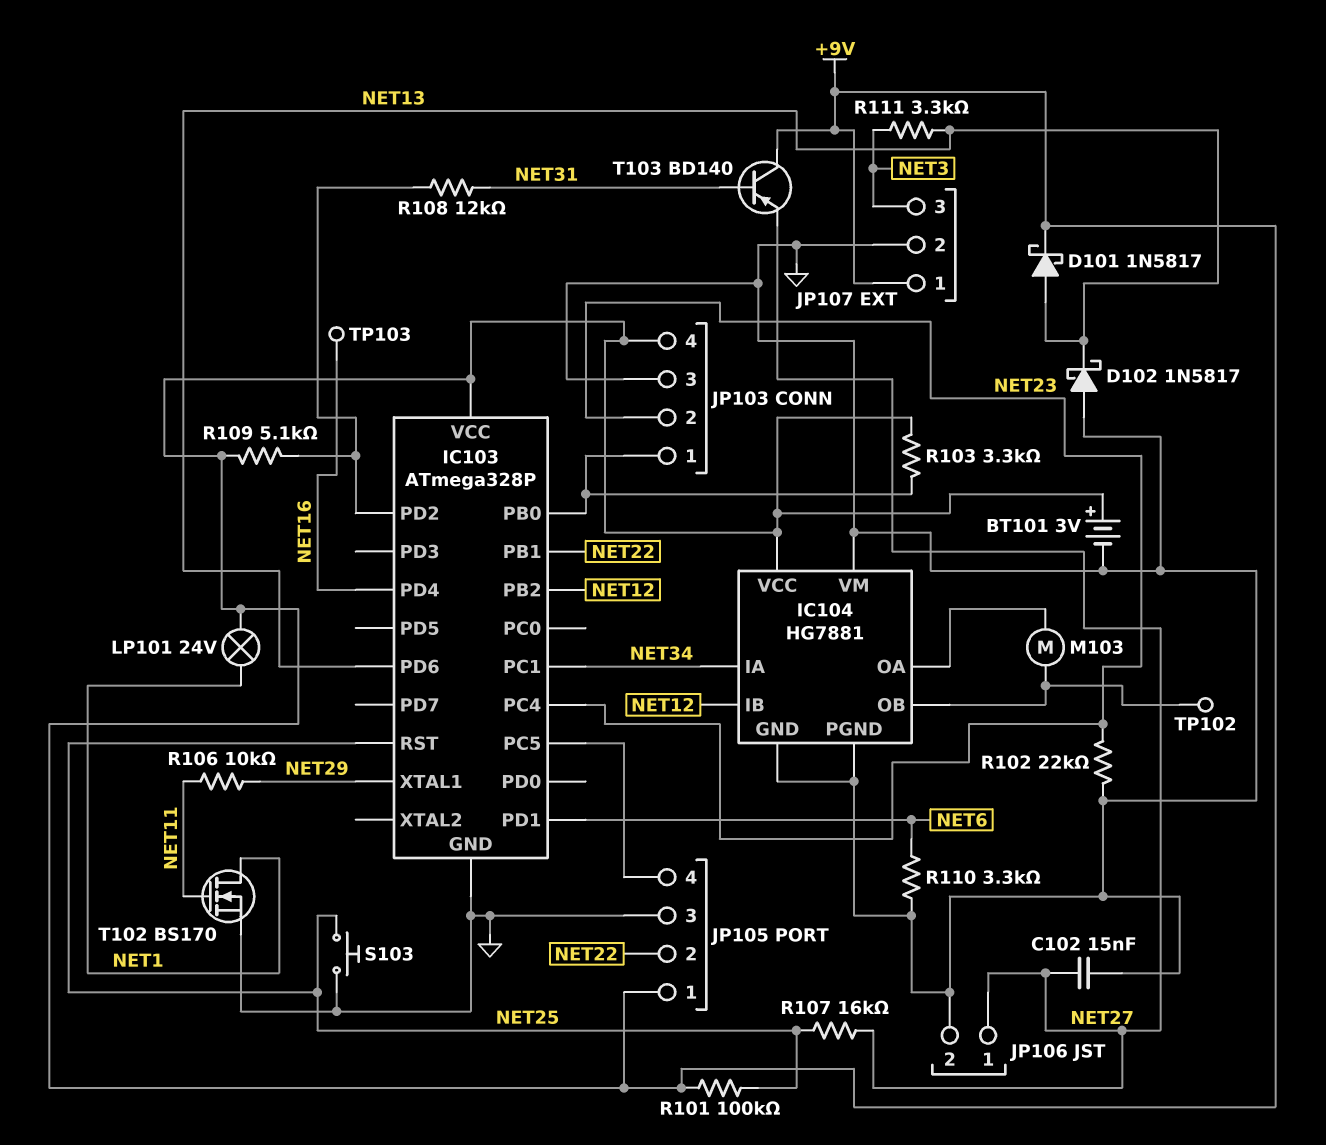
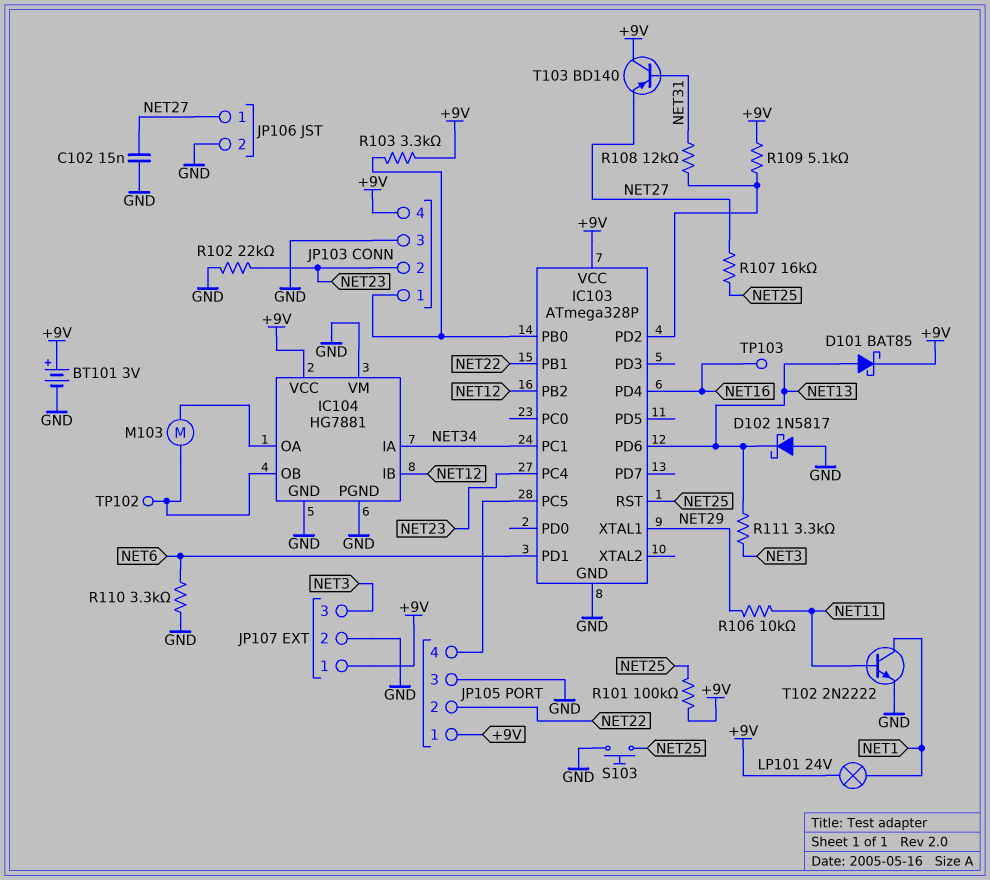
D101: schottky 1N5817 (A NET13, K +9V) -> schottky BAT85 (A NET13, K +9V)
T102: NMOS BS170 (G NET11, D NET1, S GND) -> NPN 2N2222 (B NET11, C NET1, E GND)

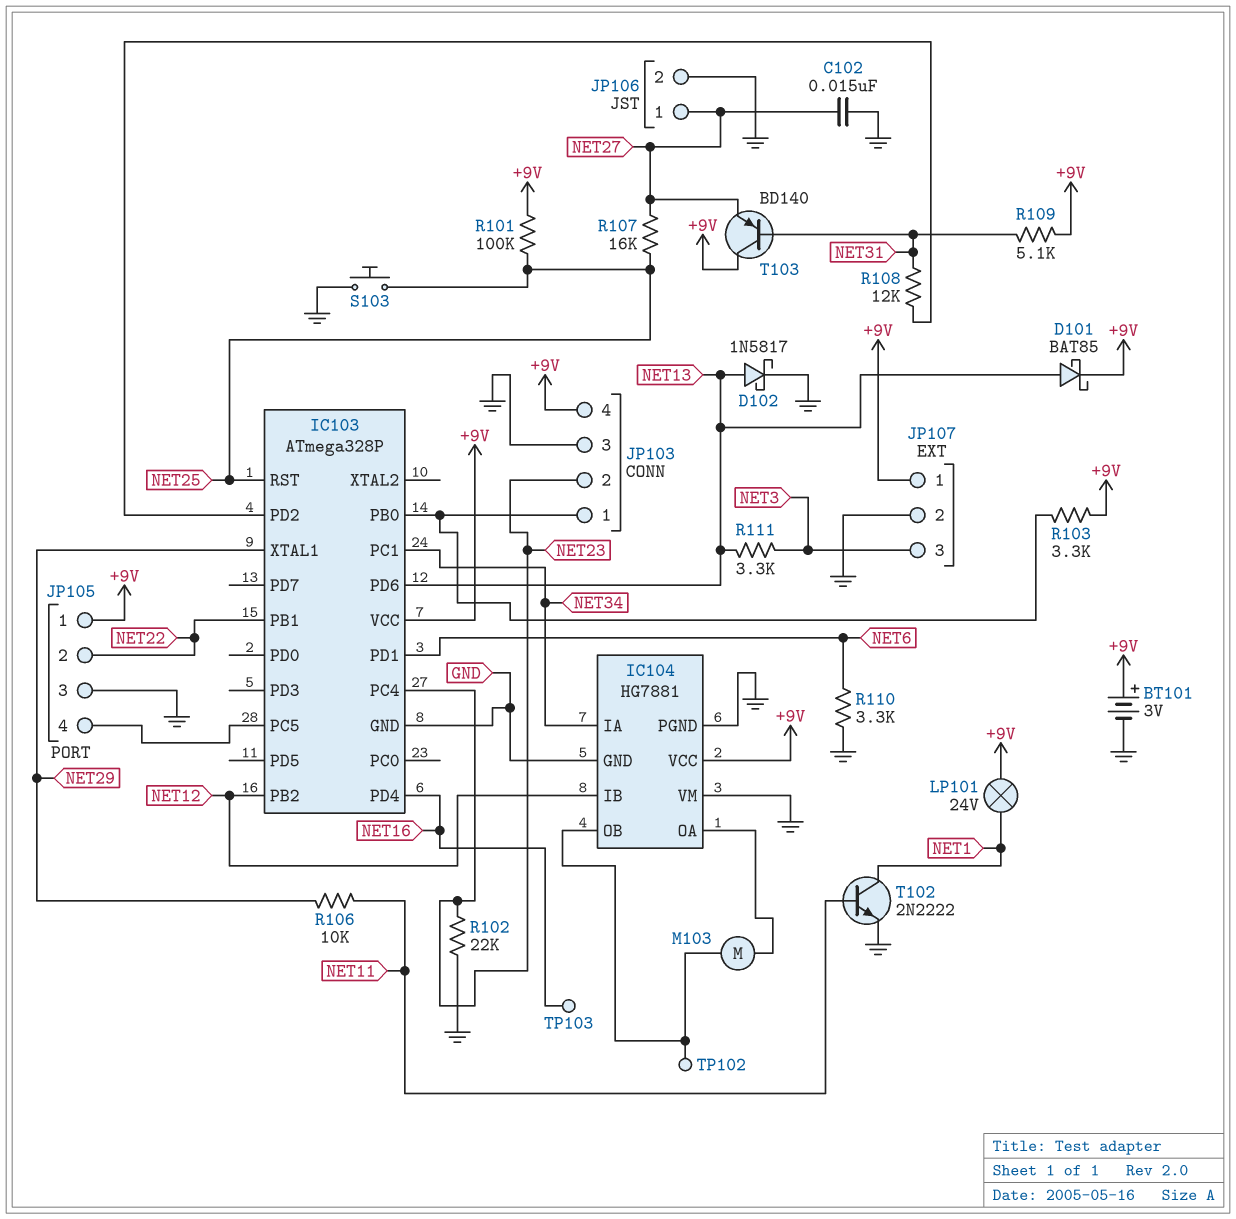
D102: schottky 1N5817 (A GND, K NET13) -> schottky 1N5817 (A NET13, K GND)
R109: 5.1k (+9V, IC103/PD2) -> 5.1k (+9V, NET31)

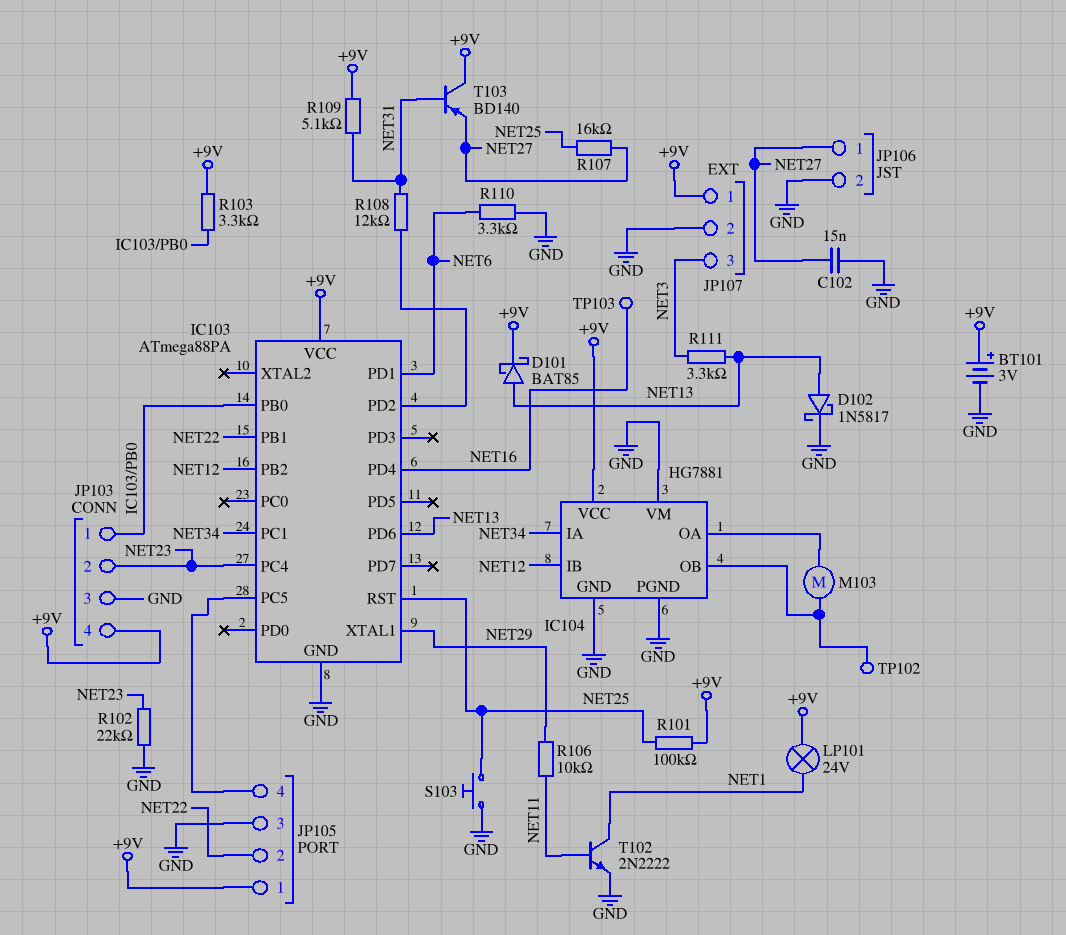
IC103: ATmega328P -> ATmega88PA

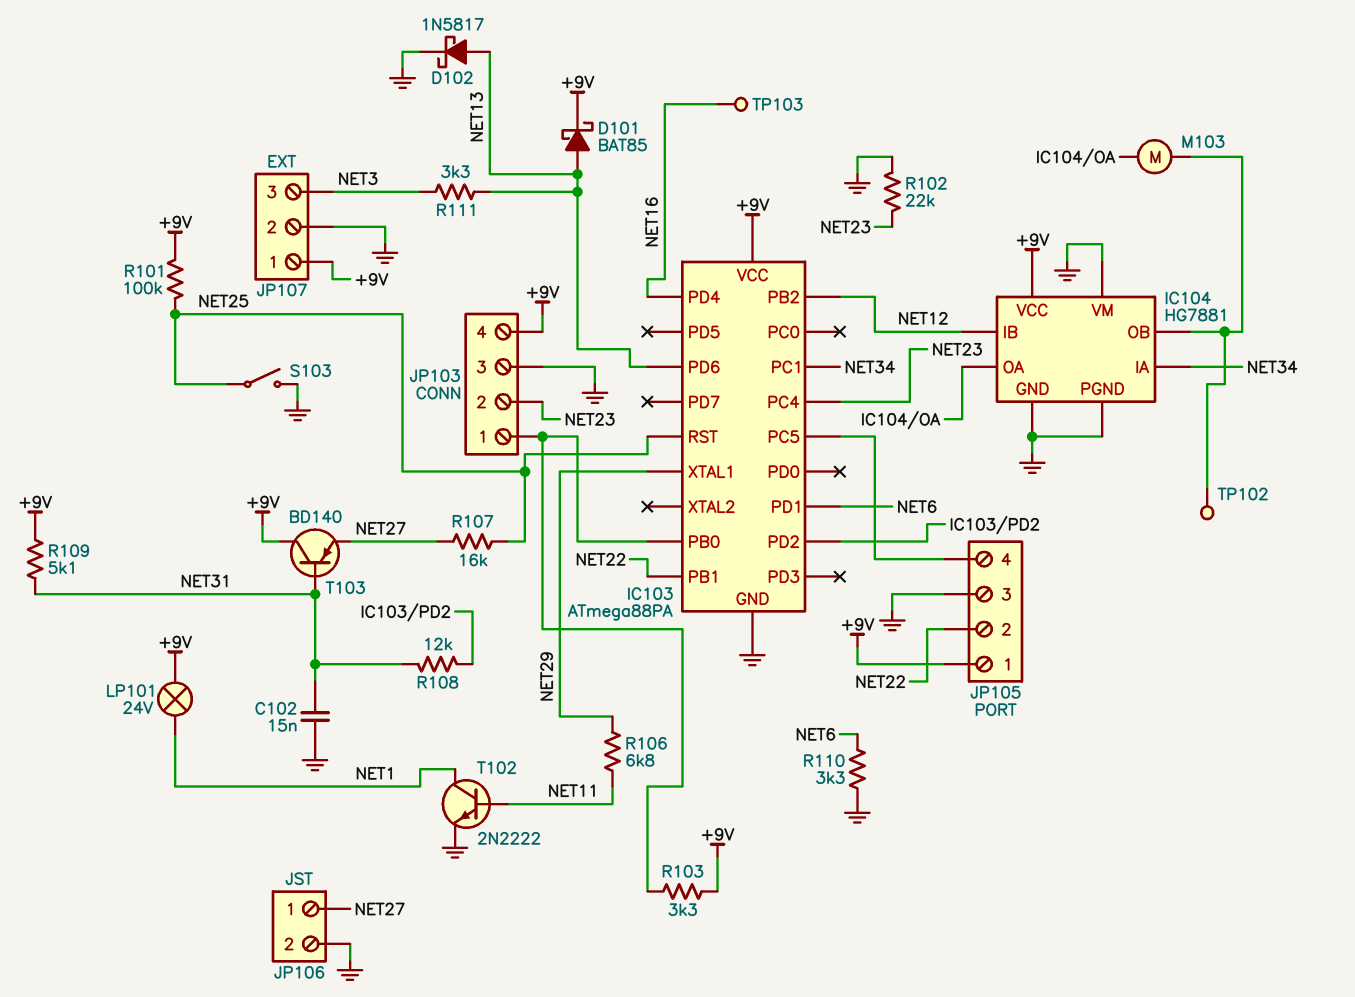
BT101: 3V (plus +9V, minus GND) -> none
C102: 15nF (GND, NET27) -> 15nF (GND, NET31)
R106: 10k (NET11, NET29) -> 6.8k (NET11, NET29)
S103: button (GND, NET25) -> switch (GND, NET25)

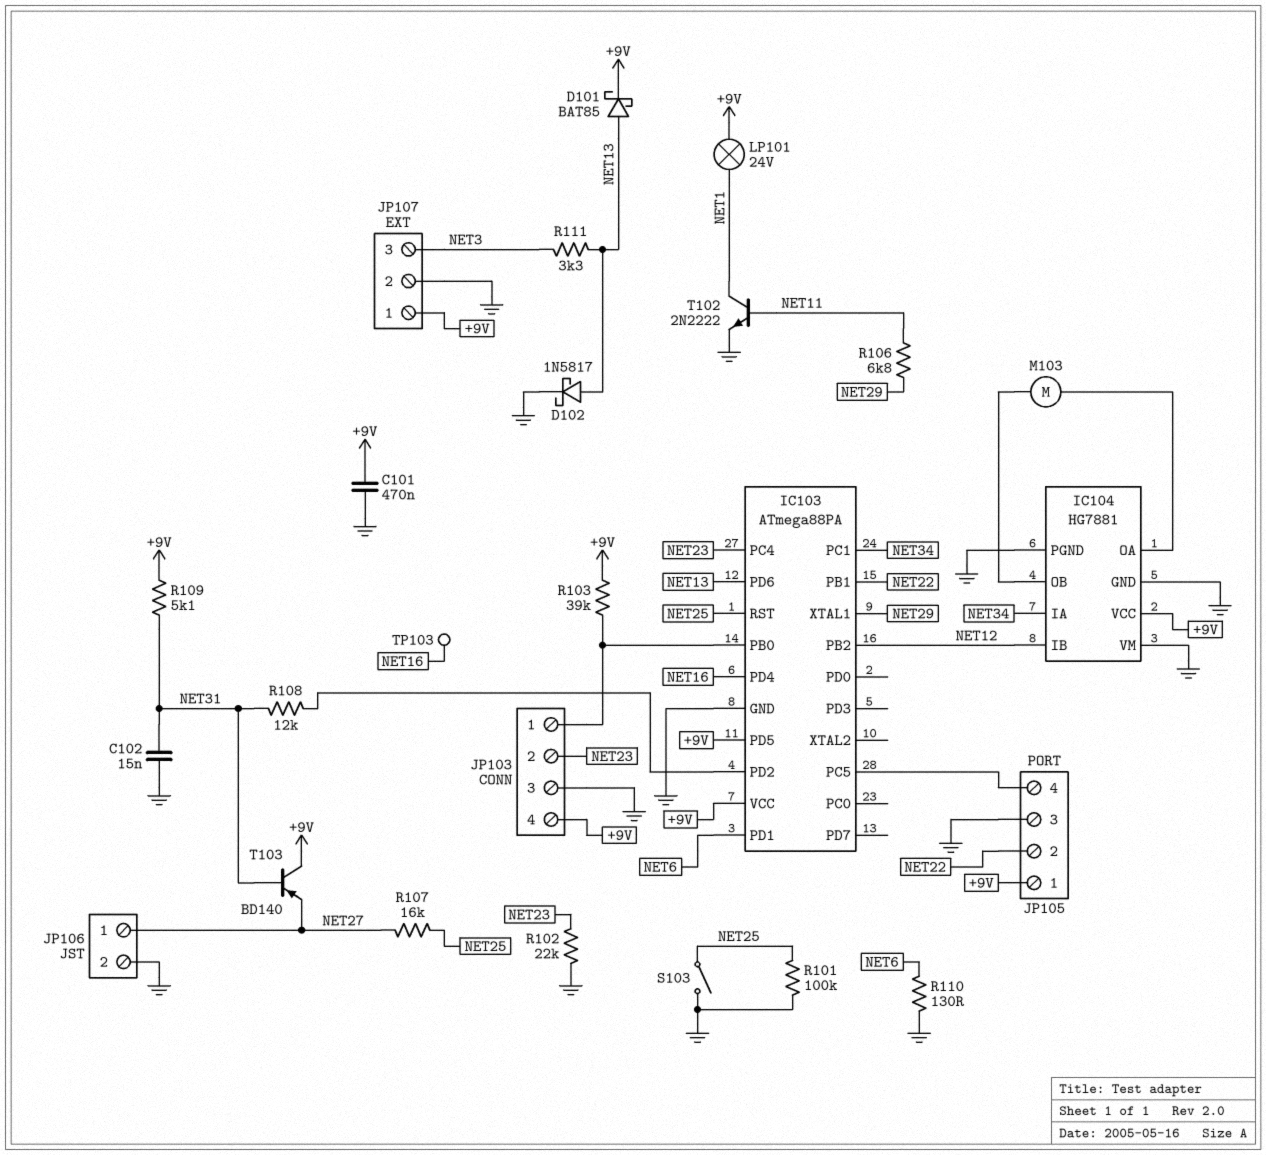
C101: none -> 470nF (+9V, GND)
IC103 pin PD5: none -> +9V
R101: 100k (+9V, NET25) -> 100k (GND, NET25)
R103: 3.3k (+9V, IC103/PB0) -> 39k (+9V, IC103/PB0)
R110: 3.3k (GND, NET6) -> 130 (GND, NET6)
TP102: test point (IC104/OB) -> none

